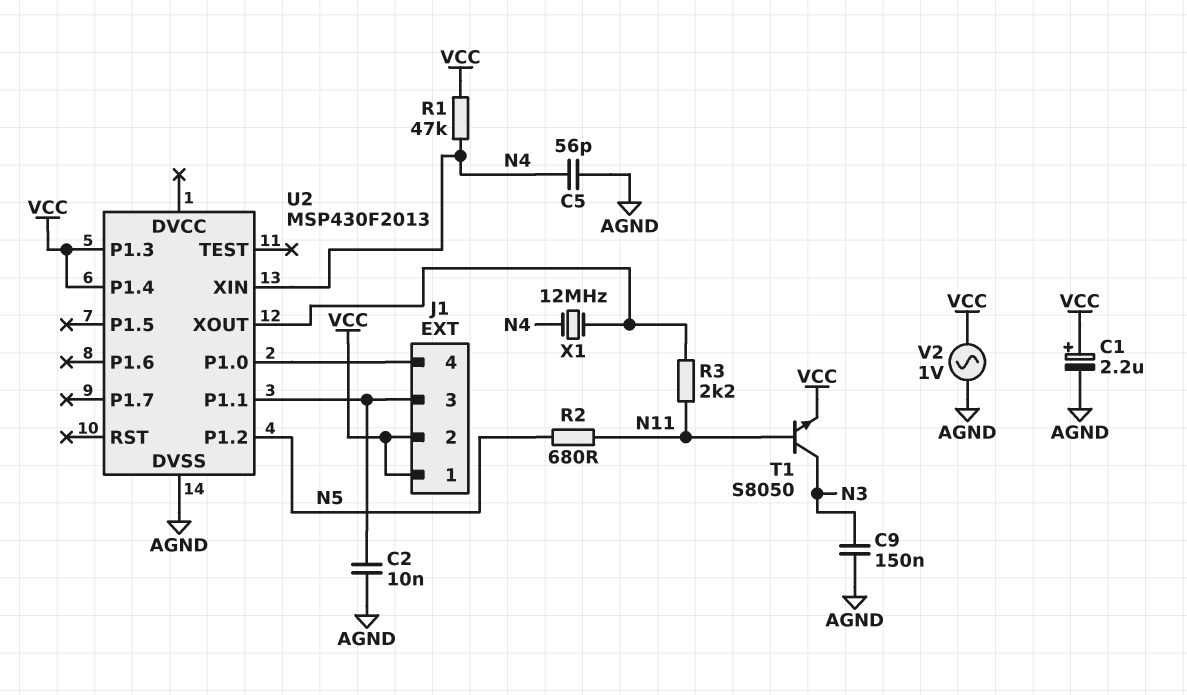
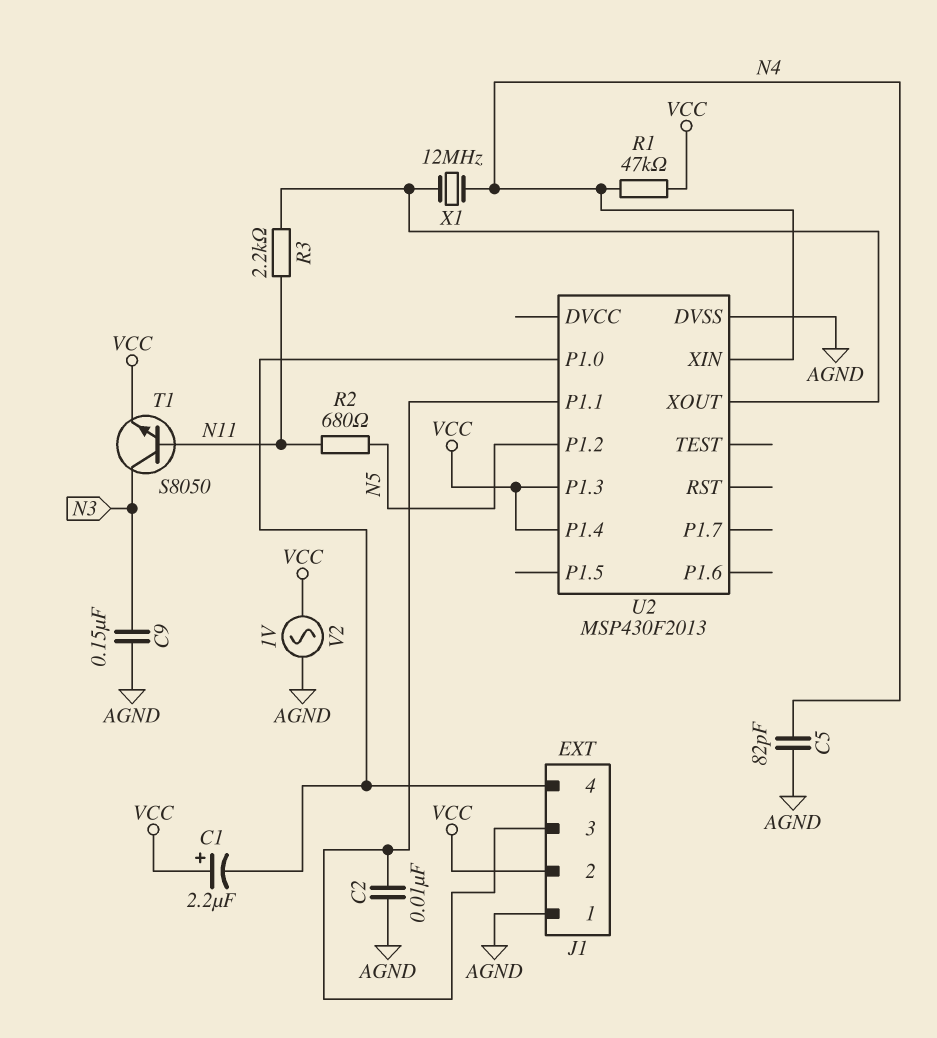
C1: 2.2uF (plus VCC, minus AGND) -> 2.2uF (plus VCC, minus J1/4)
C5: 56pF (AGND, N4) -> 82pF (AGND, N4)
J1 pin 1: VCC -> AGND

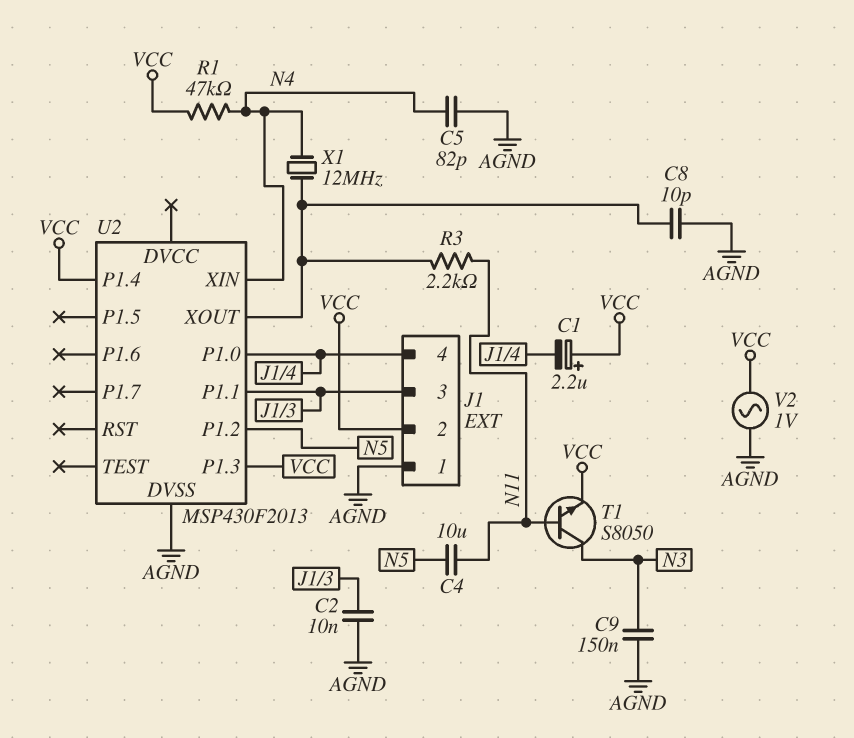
C4: none -> 10uF (N5, N11)
C8: none -> 10pF (AGND, U2/XOUT)
R2: 680 (N5, N11) -> none

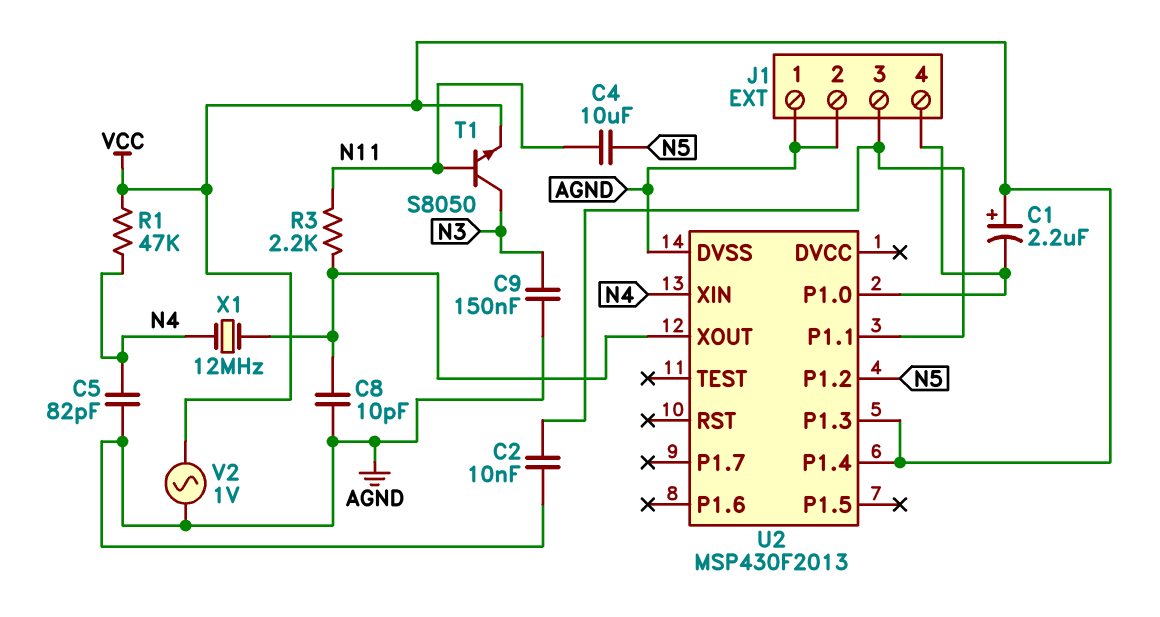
J1 pin 2: VCC -> AGND

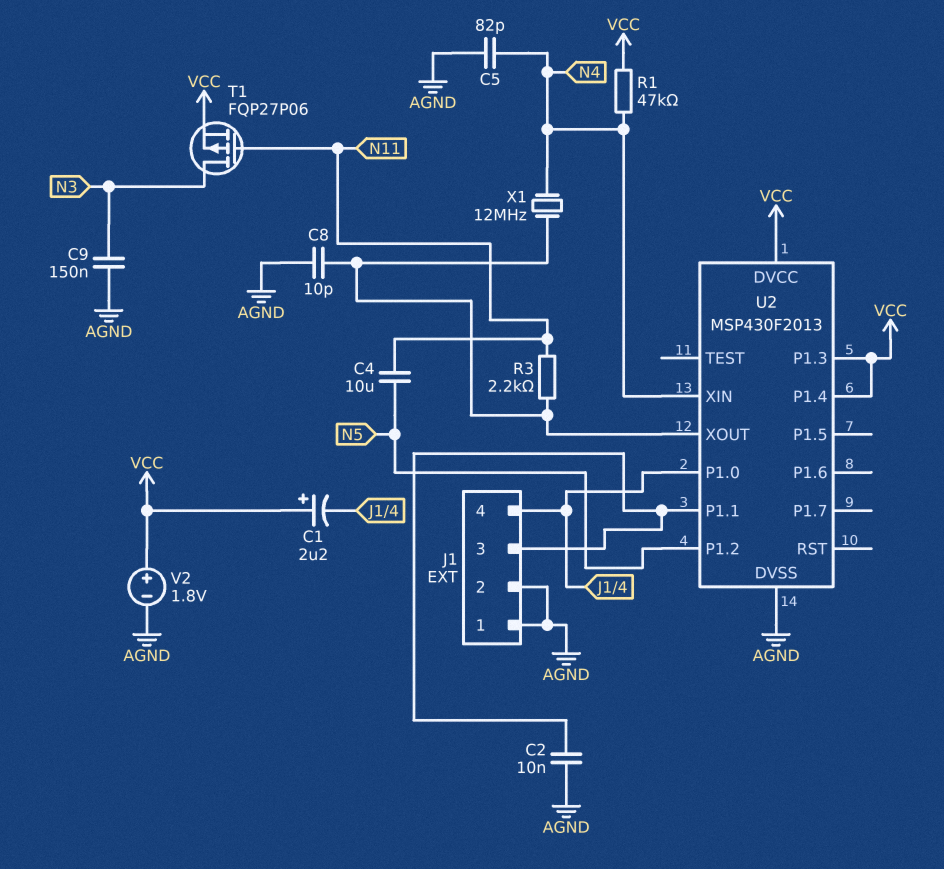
T1: NPN S8050 (B N11, C N3, E VCC) -> PMOS FQP27P06 (G N11, D N3, S VCC)
U2 pin DVCC: none -> VCC
V2: AC 1V (AGND, VCC) -> 1.8V (plus VCC, minus AGND)

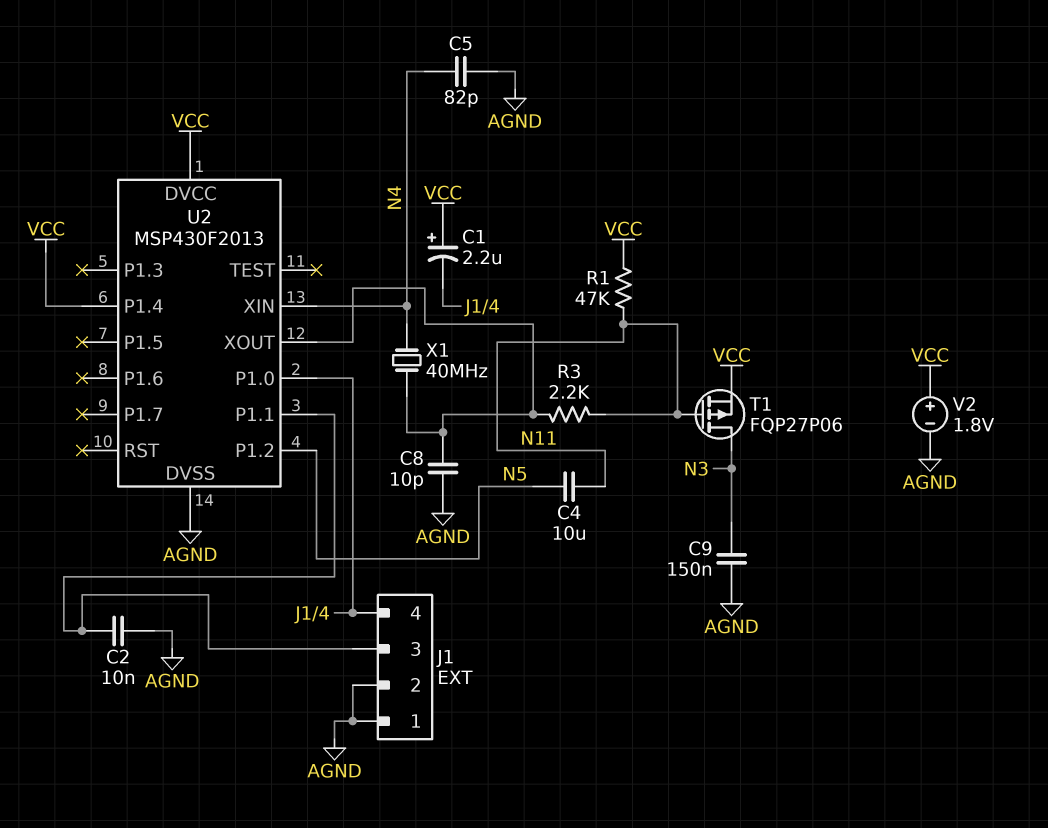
R1: 47k (N4, VCC) -> 47k (N11, VCC)
U2 pin P1.3: VCC -> none
X1: 12MHz (N4, U2/XOUT) -> 40MHz (N4, U2/XOUT)

